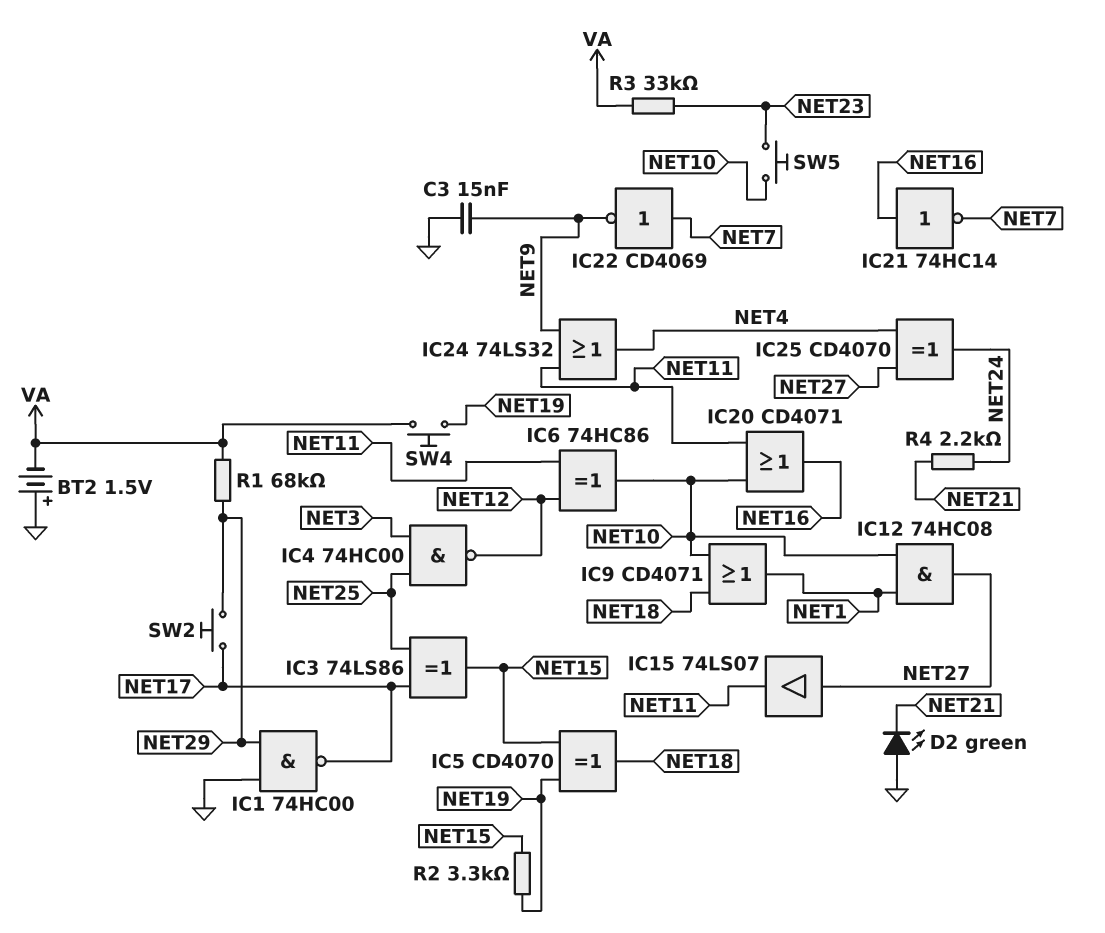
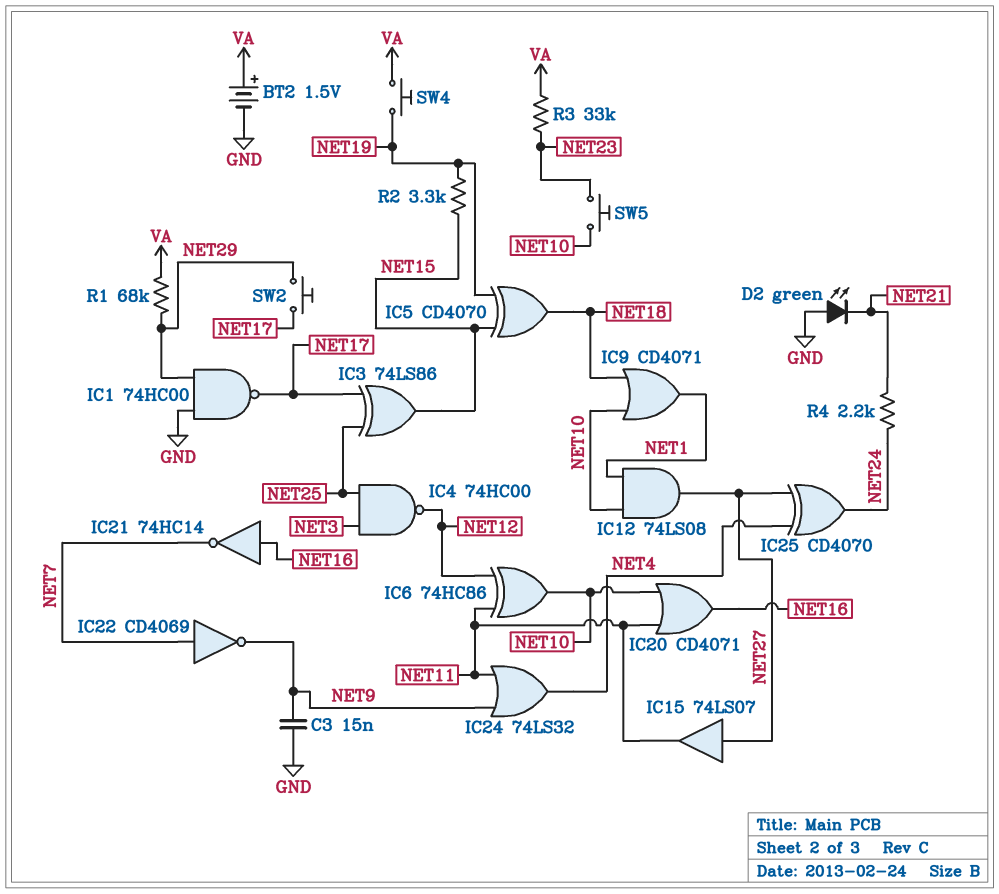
BT2: 1.5V (plus GND, minus VA) -> 1.5V (plus VA, minus GND)
IC12: AND 74HC08 (in NET1, in NET10, out NET27) -> AND 74LS08 (in NET1, in NET10, out NET27)

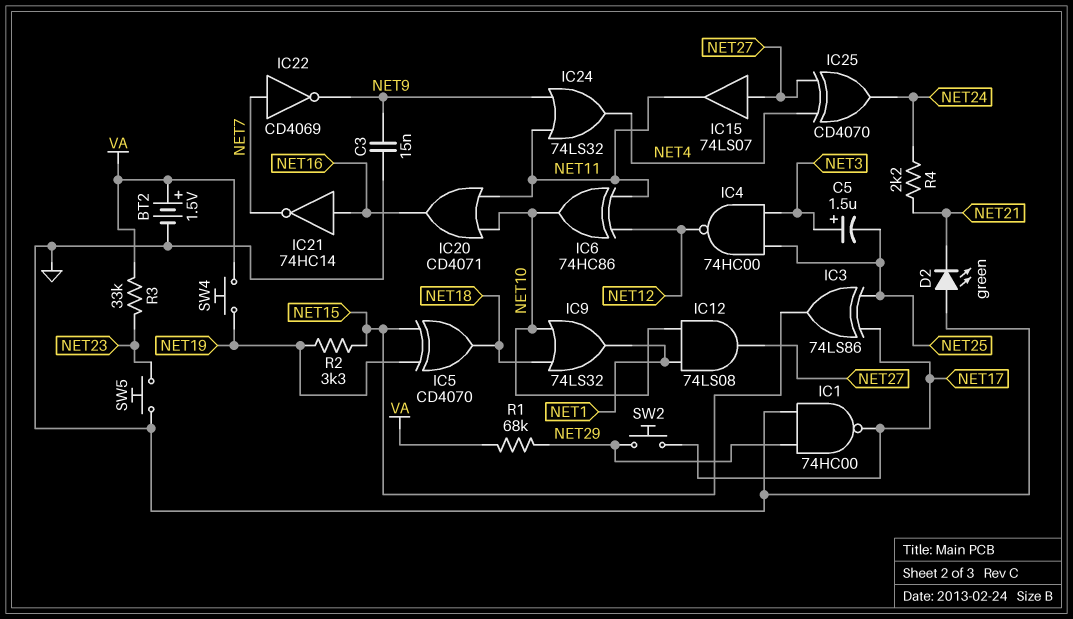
C5: none -> 1.5uF (plus NET3, minus NET25)
IC9: OR CD4071 (in NET10, in NET18, out NET1) -> OR 74LS32 (in NET10, in NET18, out NET1)
SW5: button (NET10, NET23) -> button (GND, NET23)

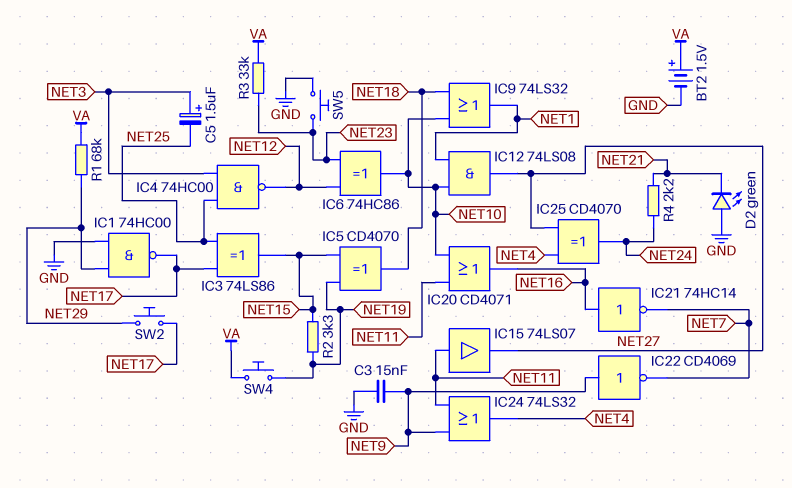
IC6: XOR 74HC86 (in NET11, in NET12, out NET10) -> XOR 74HC86 (in NET12, in NET23, out NET10)
IC15: buffer 74LS07 (in NET27, out NET11) -> buffer 74LS07 (in NET11, out NET27)
IC22: NOT CD4069 (in NET7, out NET9) -> NOT CD4069 (in NET9, out NET7)

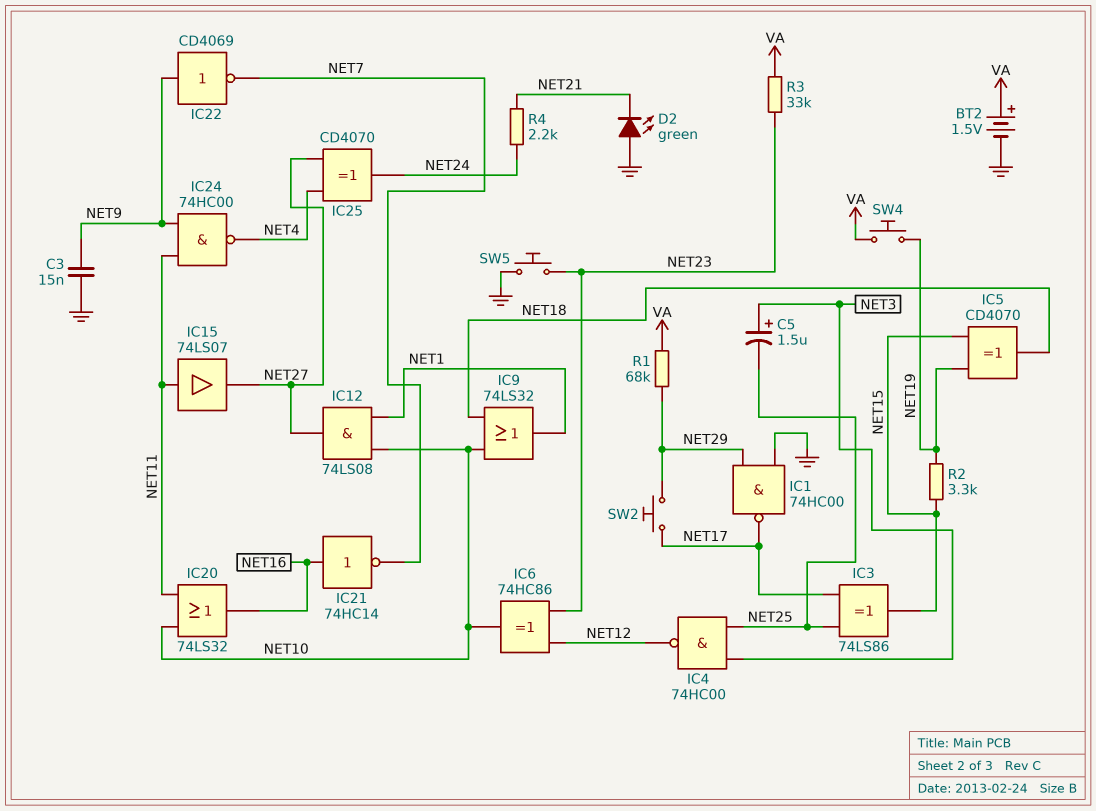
IC20: OR CD4071 (in NET10, in NET11, out NET16) -> OR 74LS32 (in NET10, in NET11, out NET16)
IC24: OR 74LS32 (in NET9, in NET11, out NET4) -> NAND 74HC00 (in NET9, in NET11, out NET4)

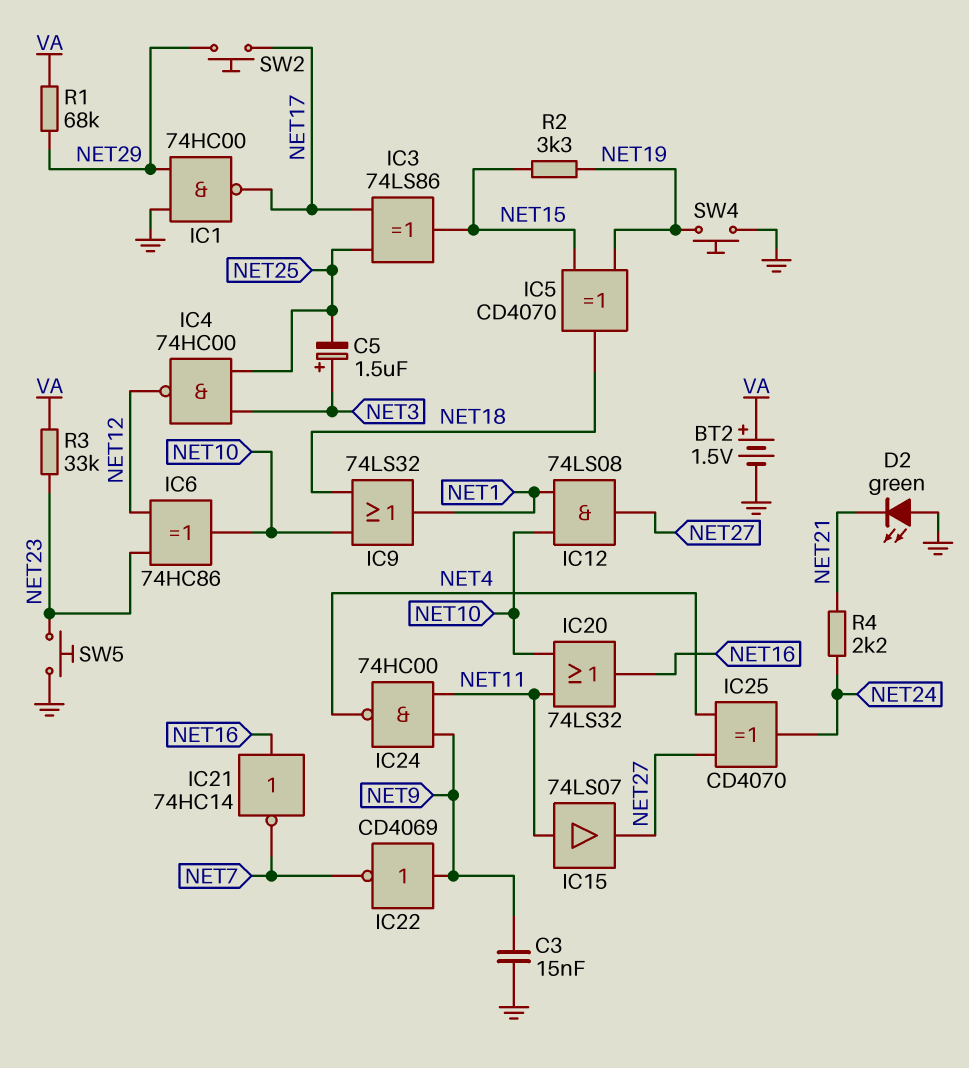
SW4: button (NET19, VA) -> button (GND, NET19)

